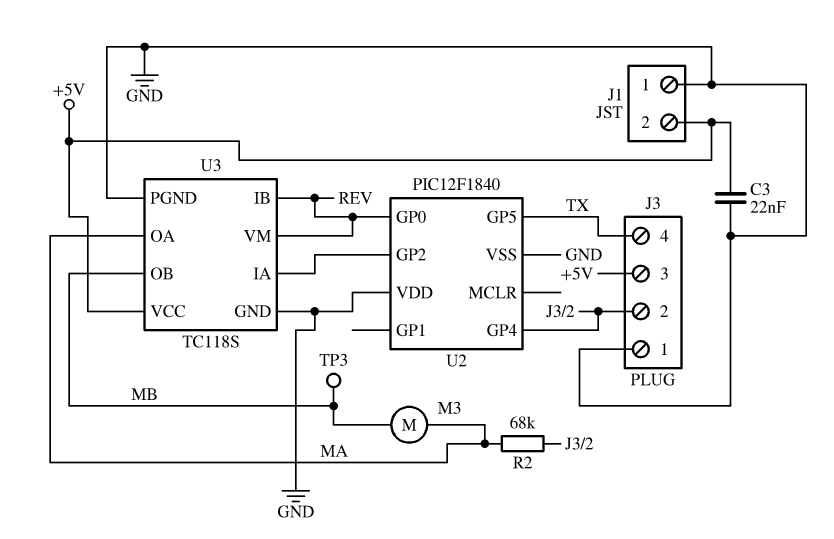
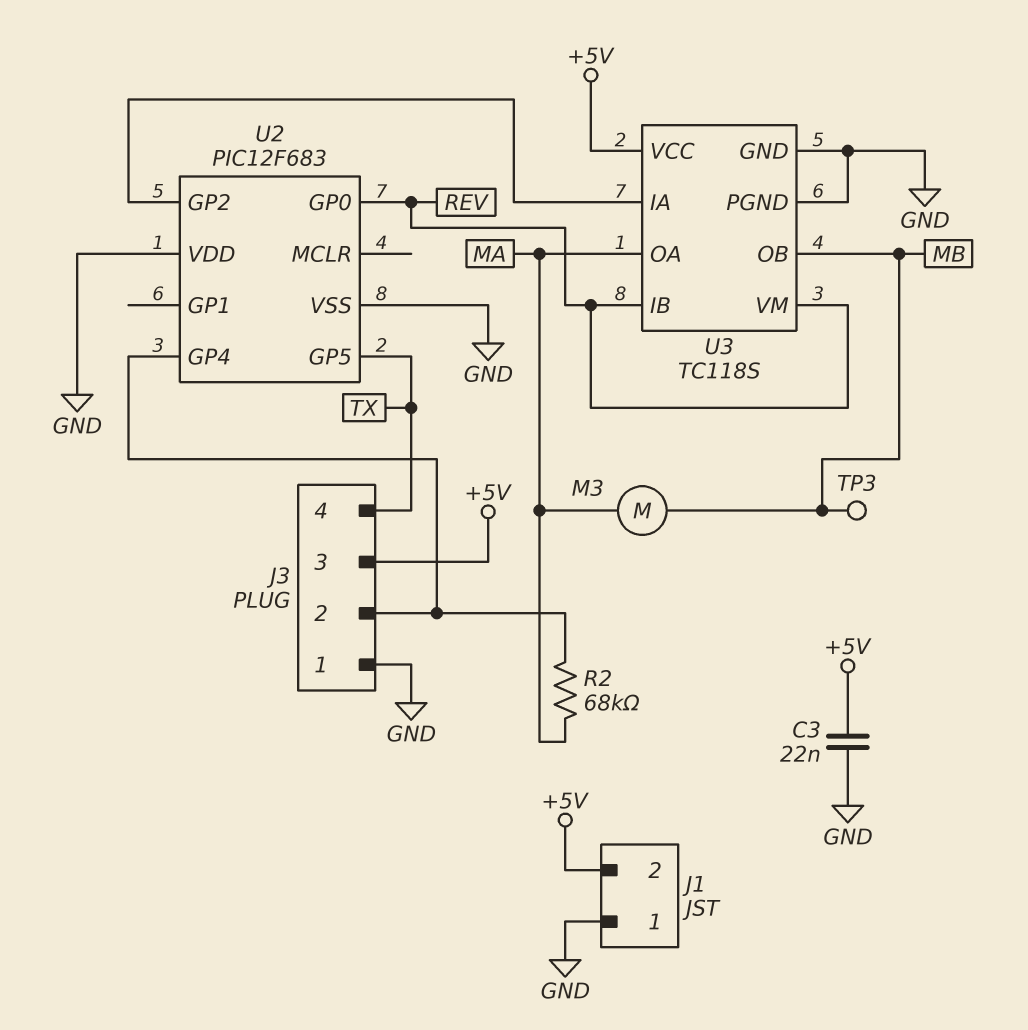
U2: PIC12F1840 -> PIC12F683

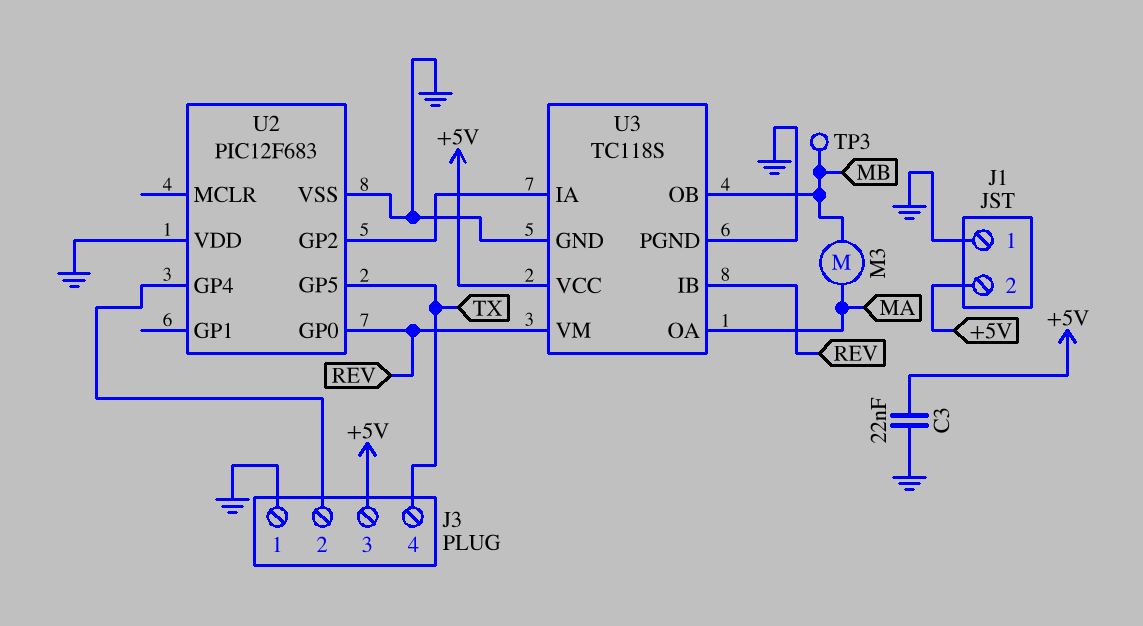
R2: 68k (J3/2, MA) -> none

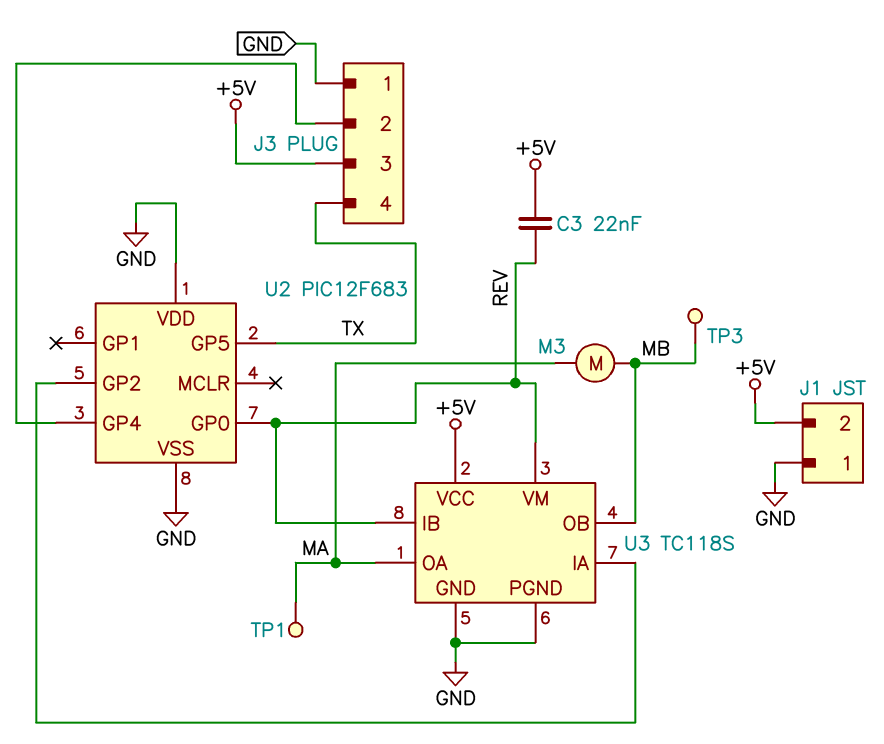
C3: 22nF (+5V, GND) -> 22nF (+5V, REV)
TP1: none -> test point (MA)

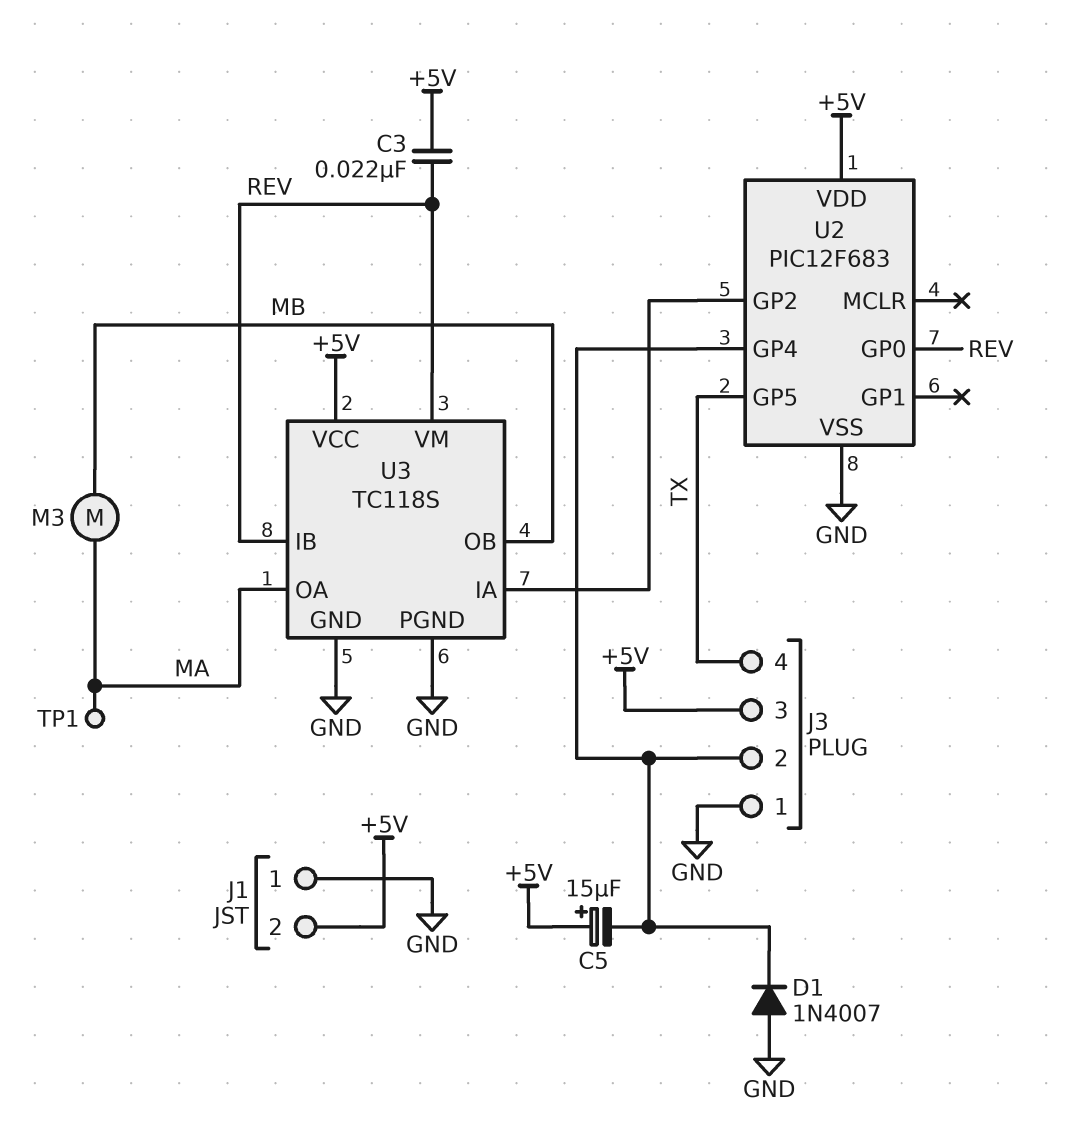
C5: none -> 15uF (plus +5V, minus J3/2)
D1: none -> diode 1N4007 (A GND, K J3/2)
TP3: test point (MB) -> none
U2 pin VDD: GND -> +5V

